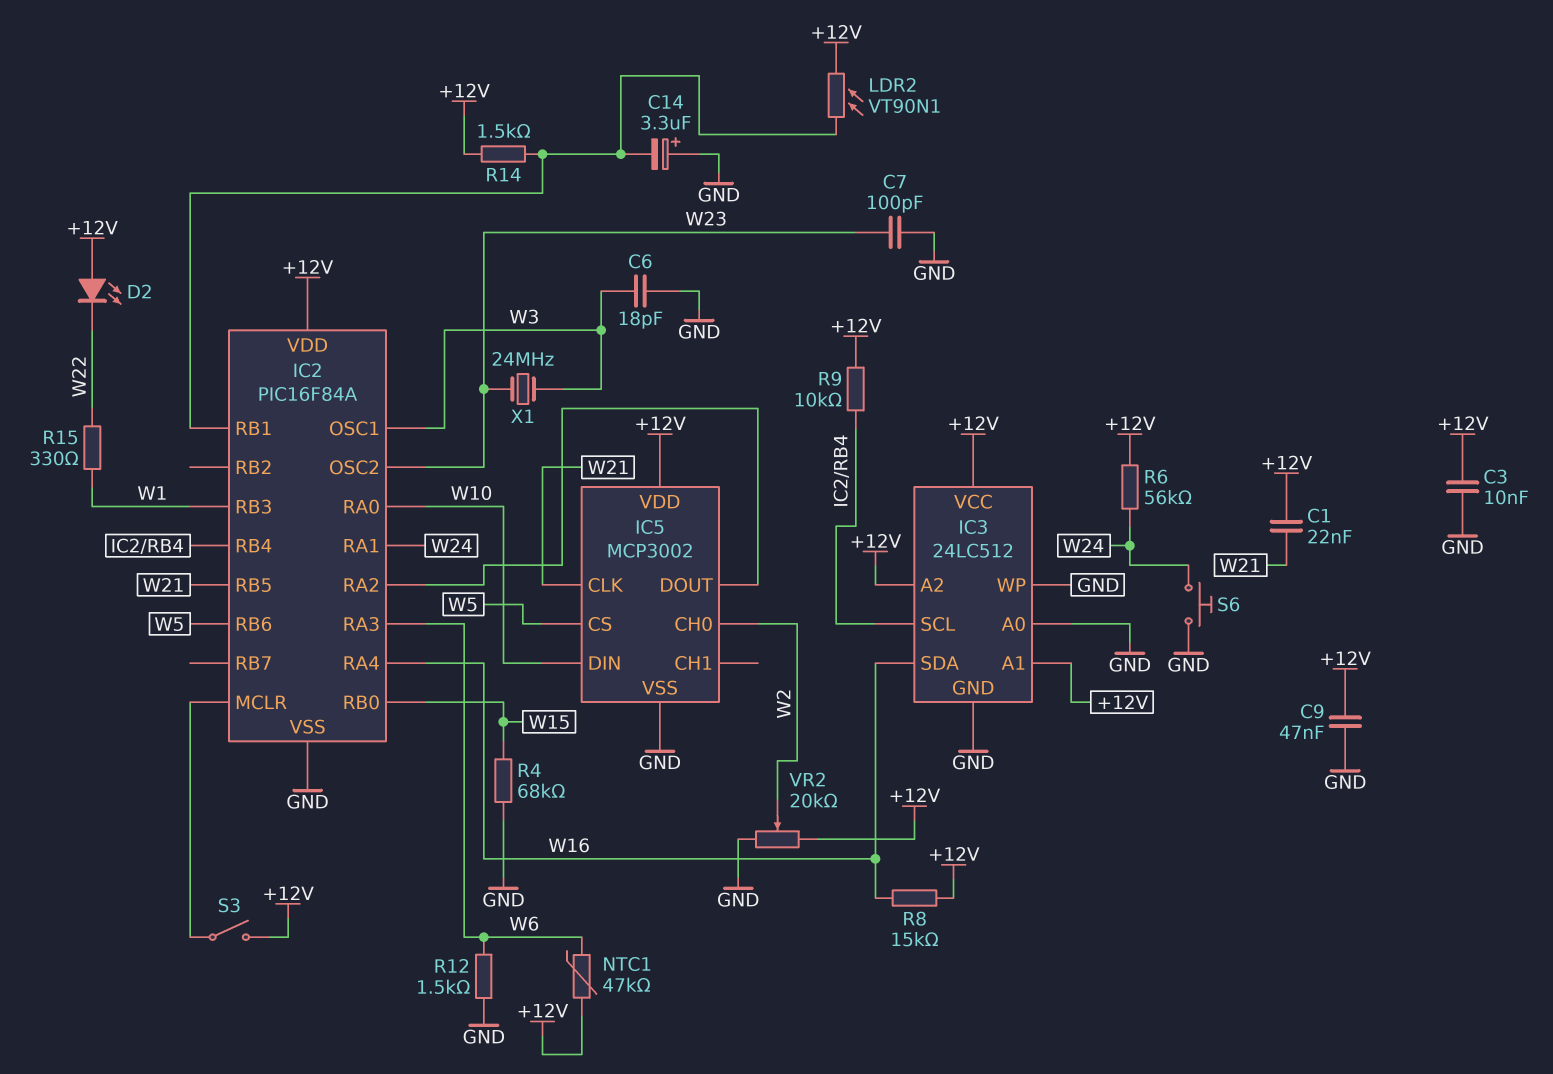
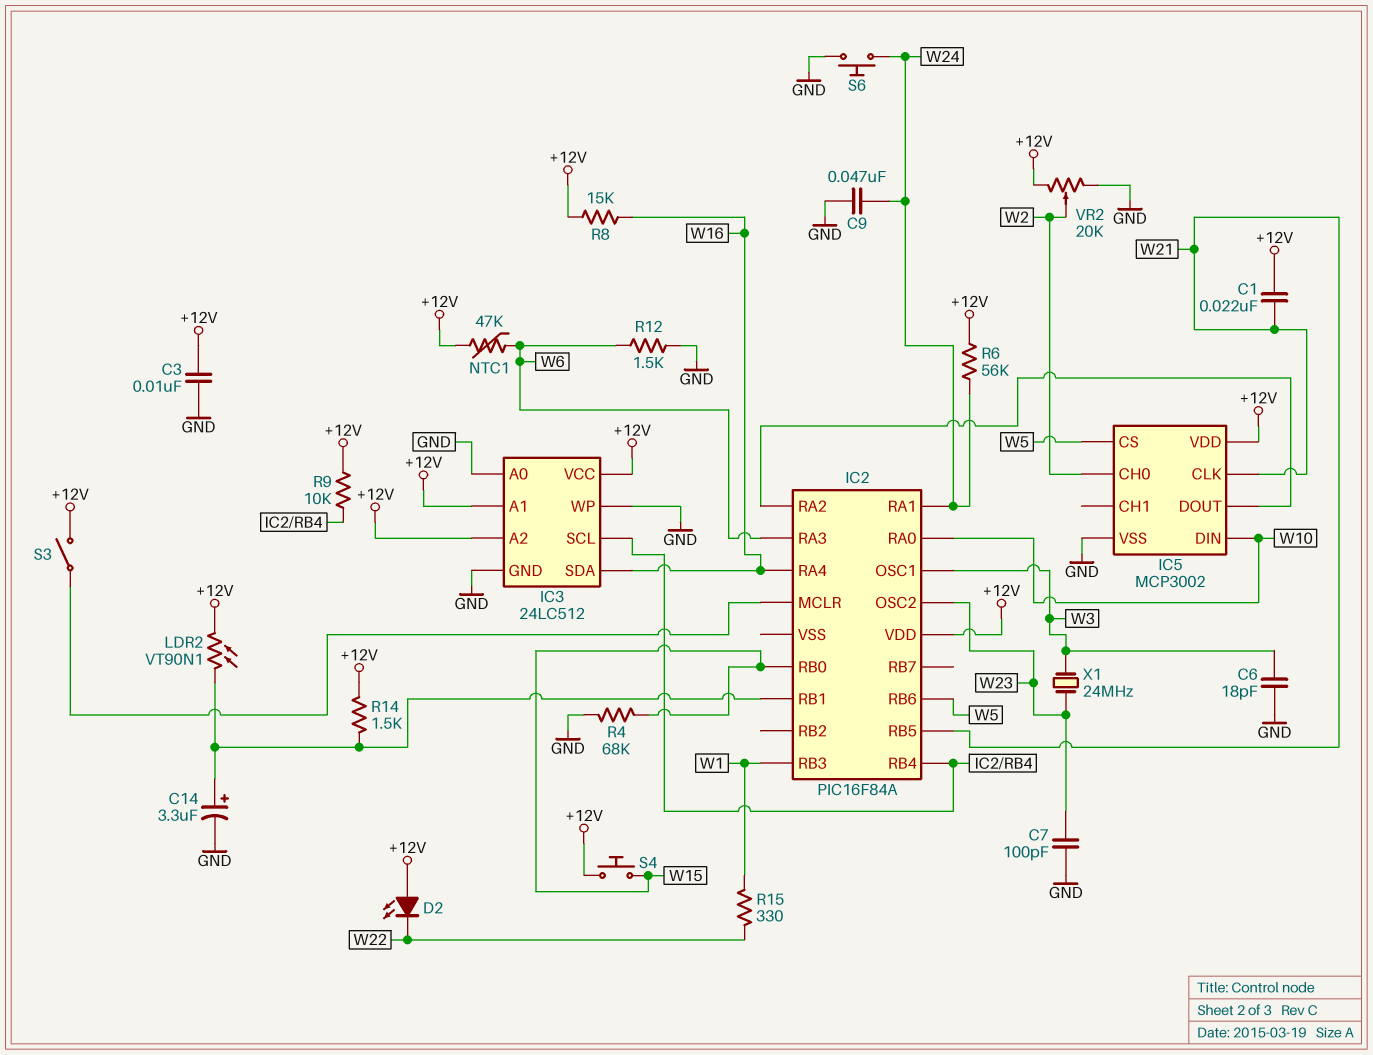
C9: 47nF (+12V, GND) -> 47nF (GND, W24)
C14: 3.3uF (plus GND, minus IC2/RB1) -> 3.3uF (plus IC2/RB1, minus GND)
IC2 pin VSS: GND -> none
S4: none -> button (+12V, W15)

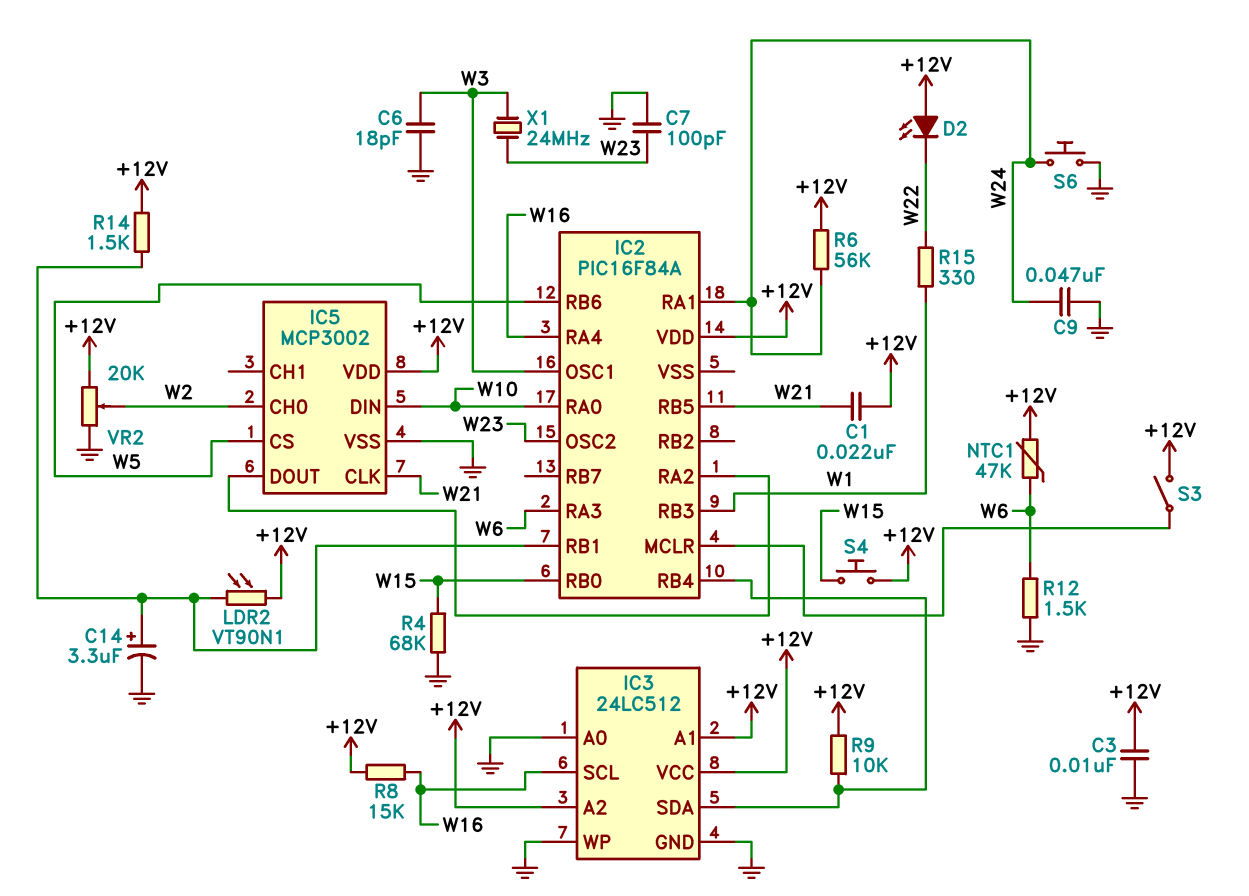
IC3 pin SCL: IC2/RB4 -> W16
IC3 pin SDA: W16 -> IC2/RB4

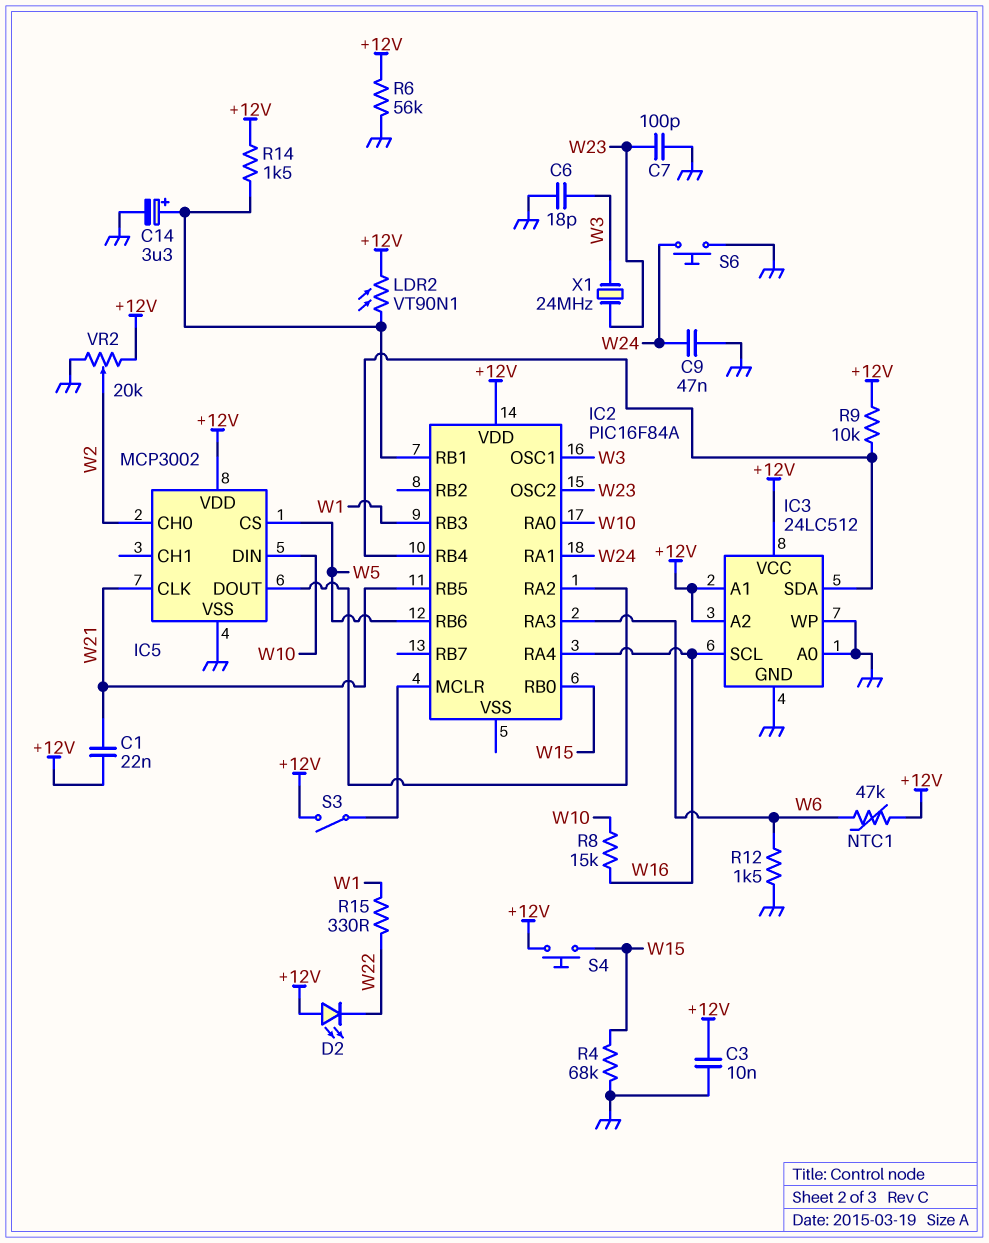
R6: 56k (+12V, W24) -> 56k (+12V, GND)
R8: 15k (+12V, W16) -> 15k (W10, W16)

